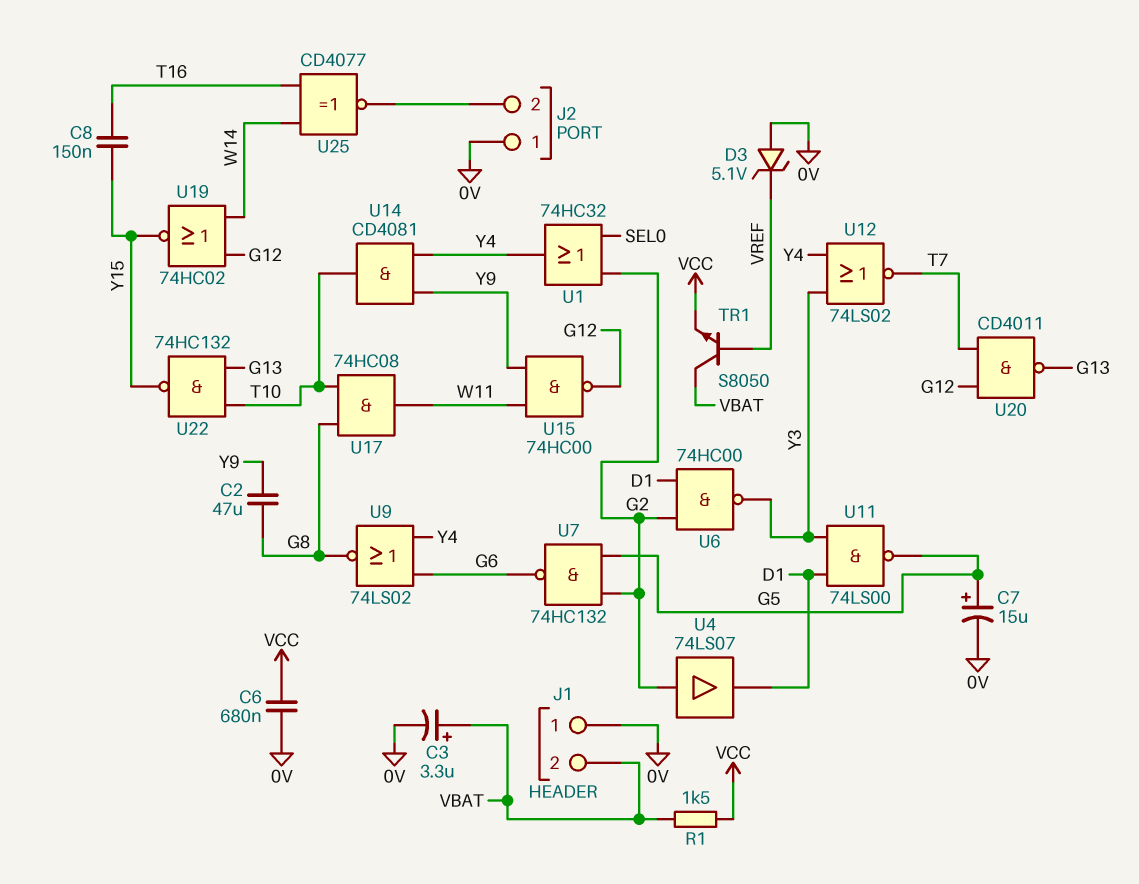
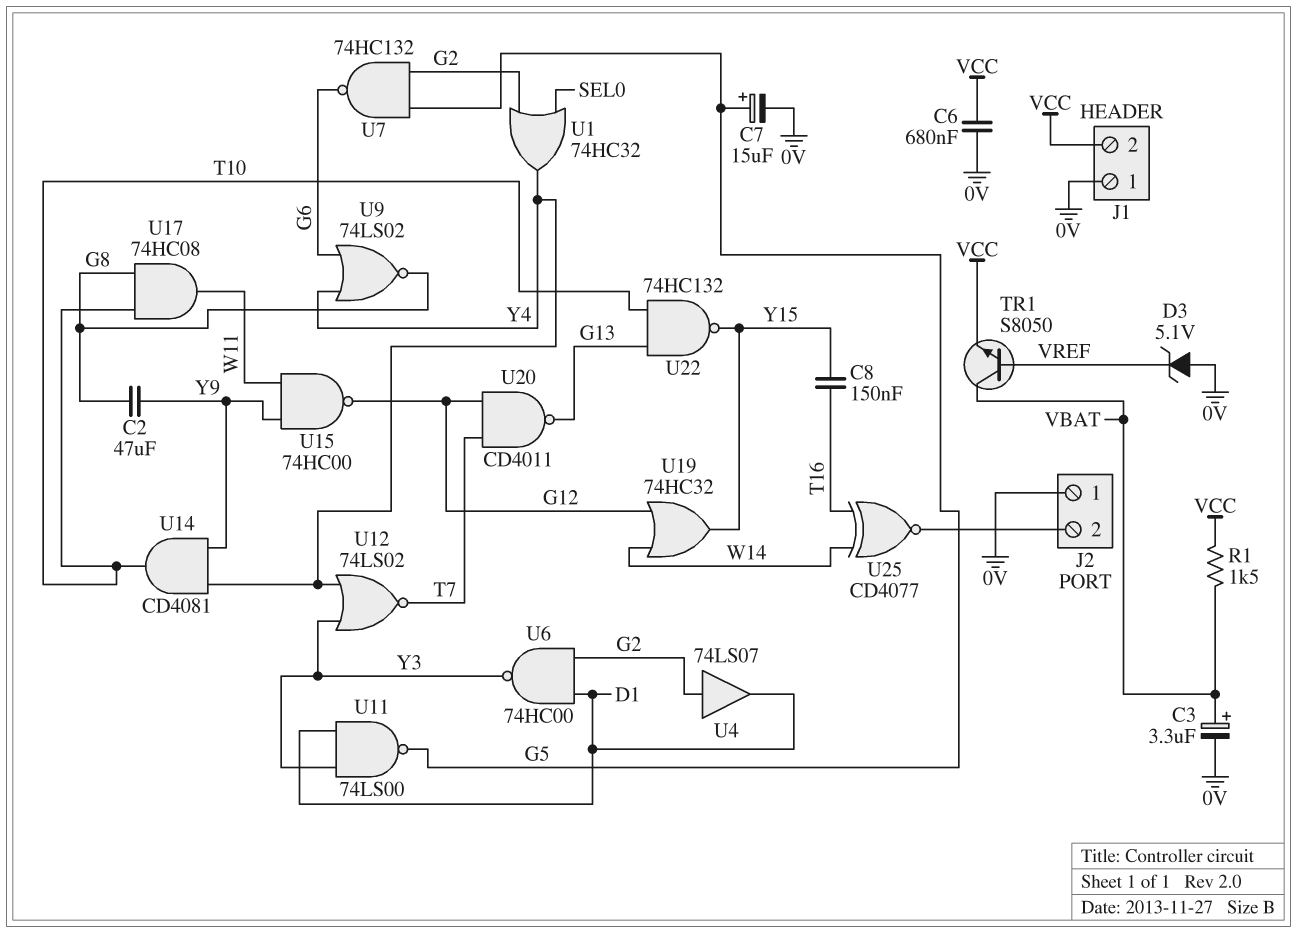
J1 pin 2: VBAT -> VCC
U19: NOR 74HC02 (in G12, in W14, out Y15) -> OR 74HC32 (in G12, in W14, out Y15)

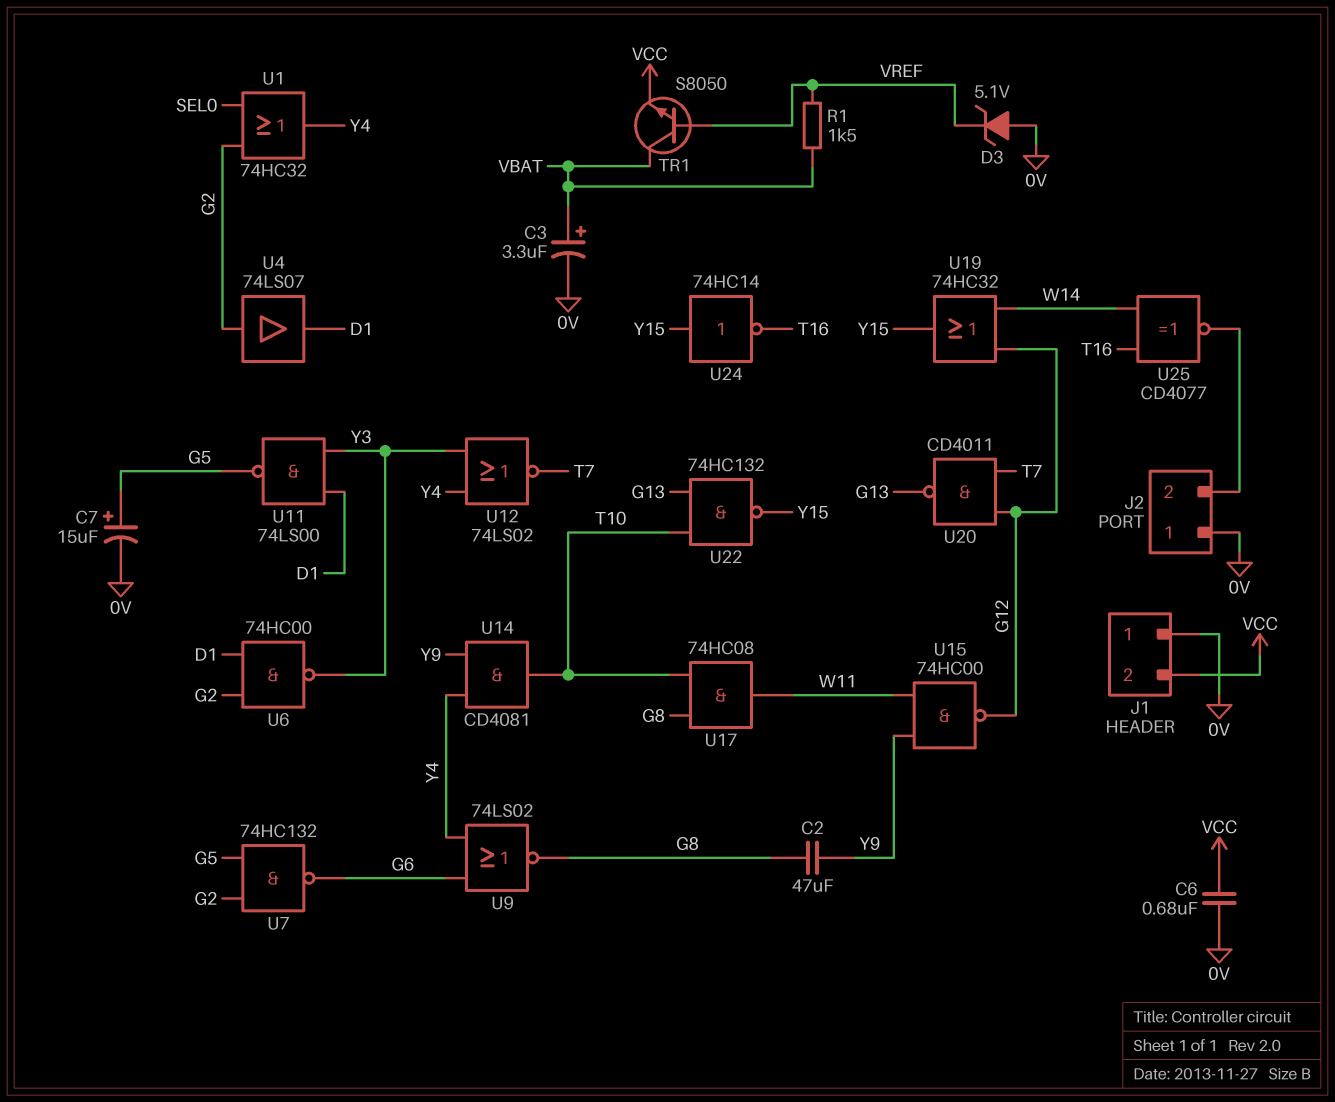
C8: 150nF (T16, Y15) -> none
R1: 1.5k (VBAT, VCC) -> 1.5k (VBAT, VREF)
U24: none -> NOT 74HC14 (in Y15, out T16)

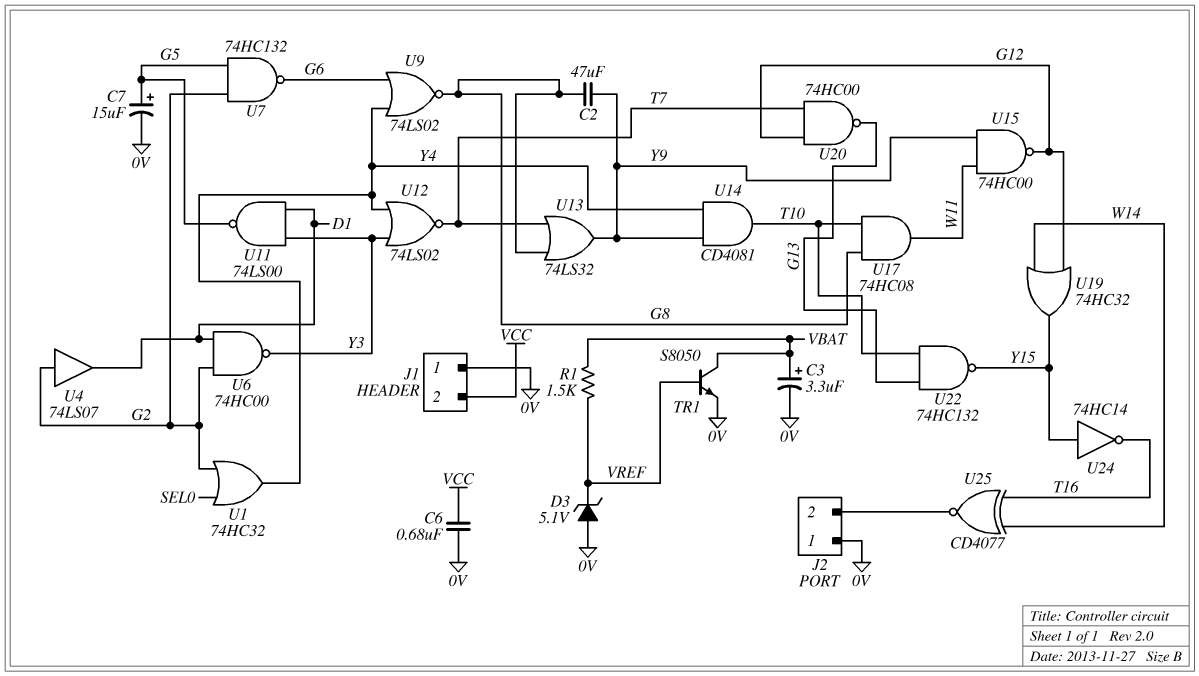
TR1: NPN S8050 (B VREF, C VBAT, E VCC) -> NPN S8050 (B VREF, C VBAT, E 0V)
U13: none -> OR 74LS32 (in G8, in T7, out Y9)
U20: NAND CD4011 (in G12, in T7, out G13) -> NAND 74HC00 (in G12, in T7, out G13)

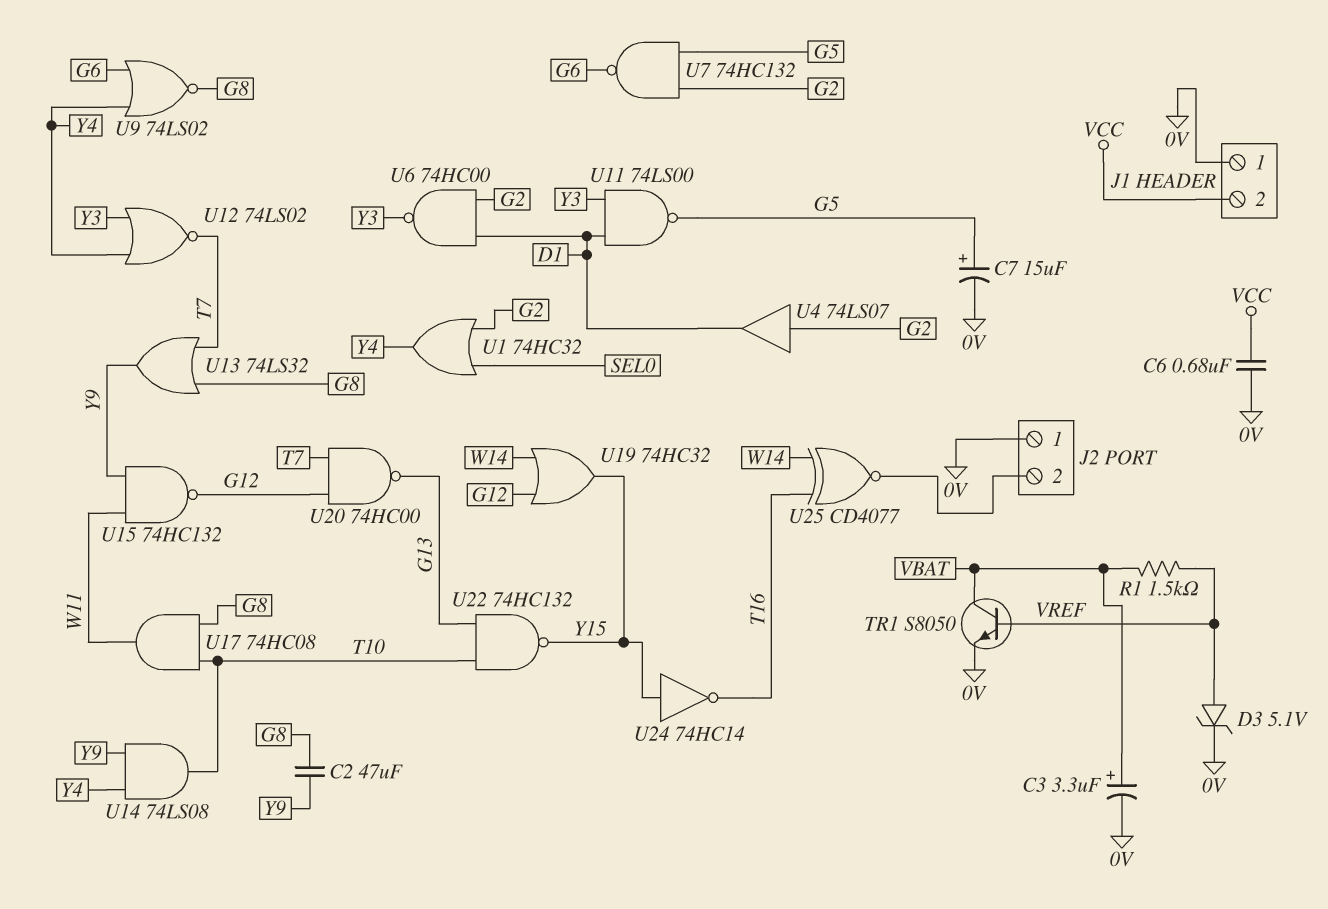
D3: zener 5.1V (A 0V, K VREF) -> zener 5.1V (A VREF, K 0V)
U14: AND CD4081 (in Y4, in Y9, out T10) -> AND 74LS08 (in Y4, in Y9, out T10)
U15: NAND 74HC00 (in W11, in Y9, out G12) -> NAND 74HC132 (in W11, in Y9, out G12)

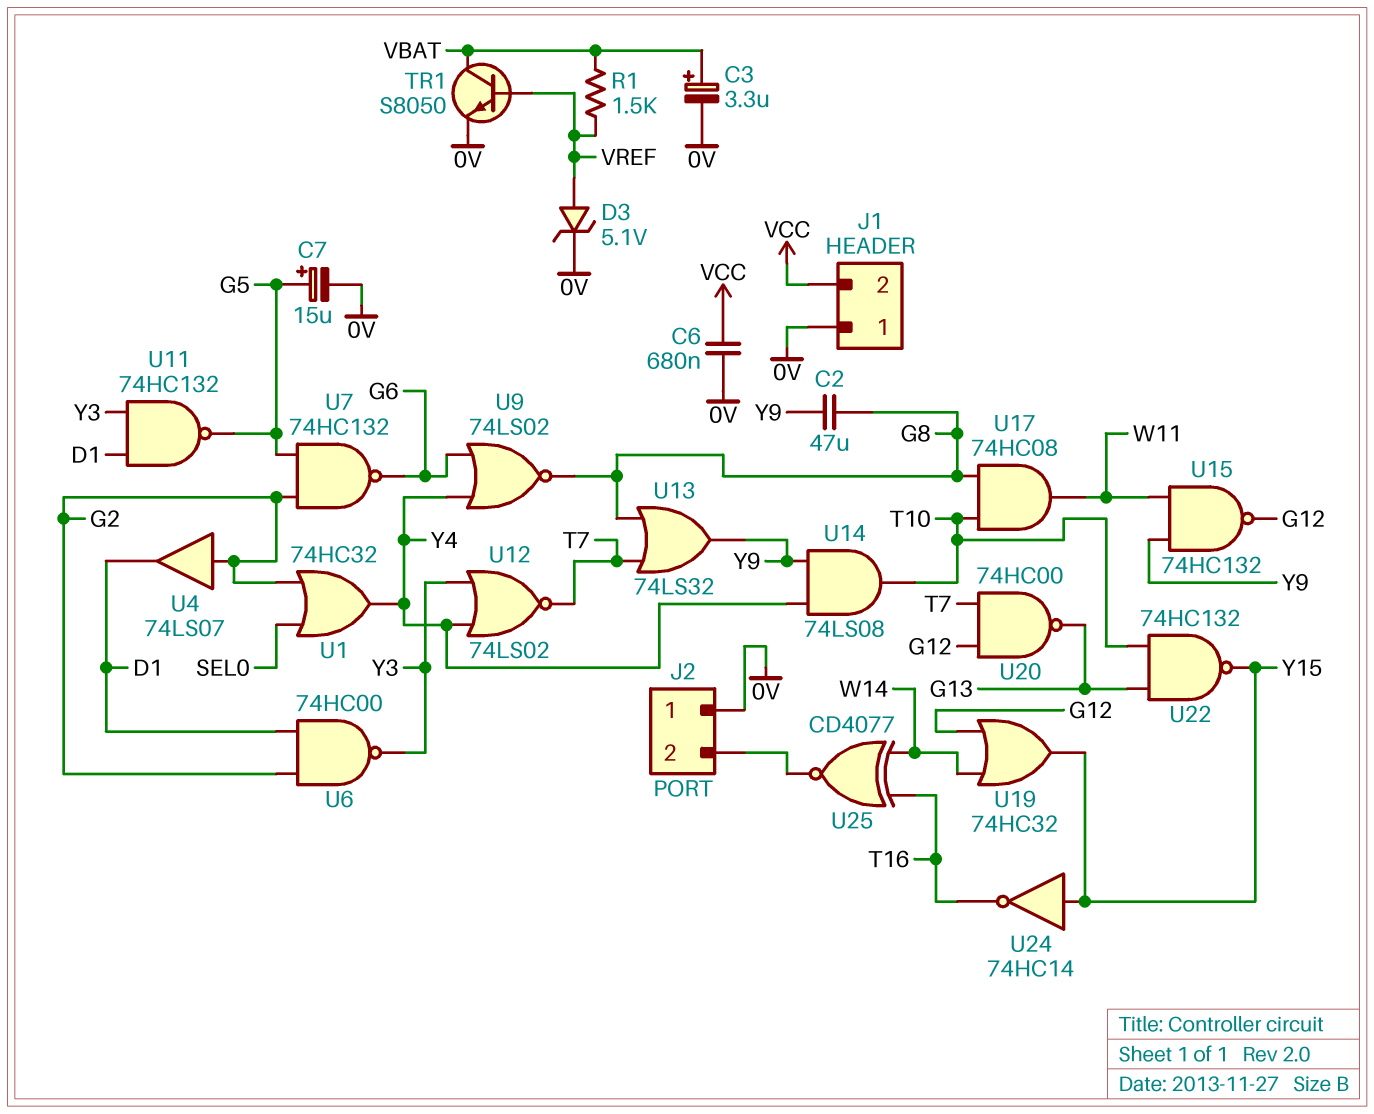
U11: NAND 74LS00 (in D1, in Y3, out G5) -> NAND 74HC132 (in D1, in Y3, out G5)

